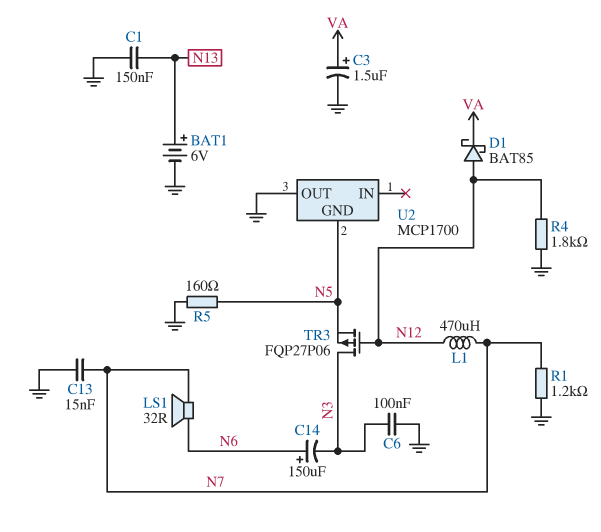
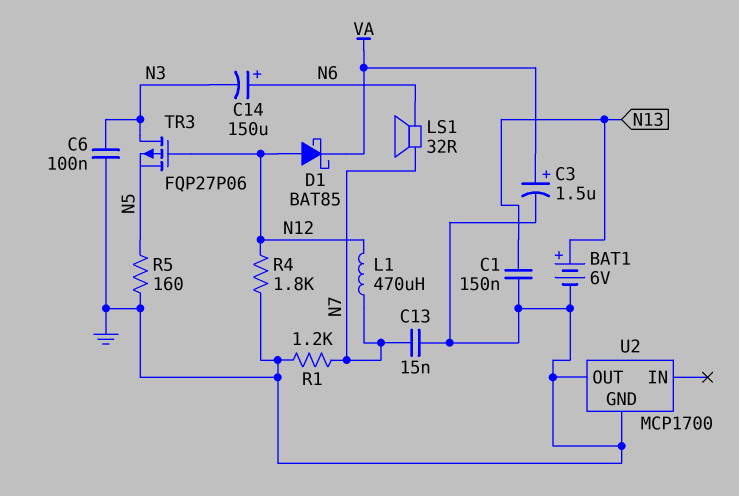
U2 pin GND: N5 -> GND

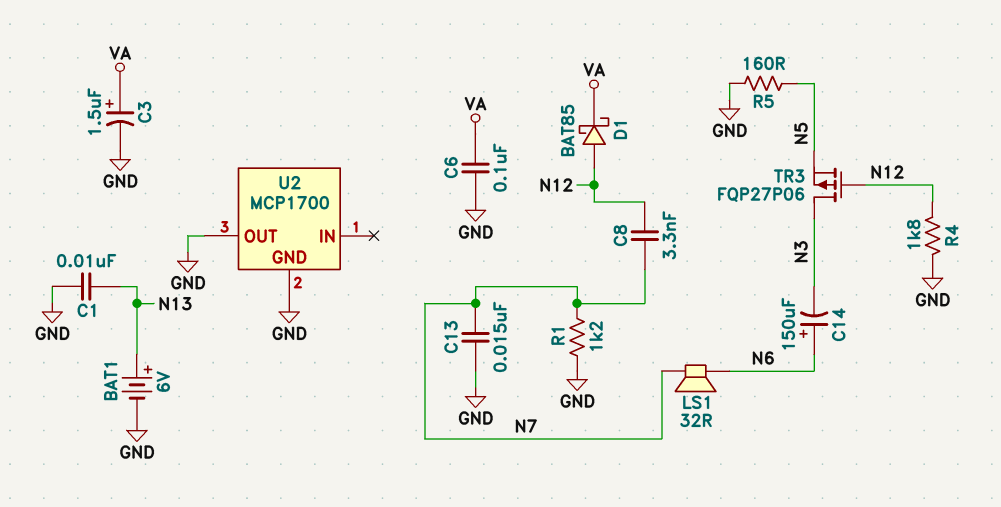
C1: 150nF (GND, N13) -> 10nF (GND, N13)
C6: 100nF (GND, N3) -> 100nF (GND, VA)
C8: none -> 3.3nF (N7, N12)
L1: 470uH (N7, N12) -> none

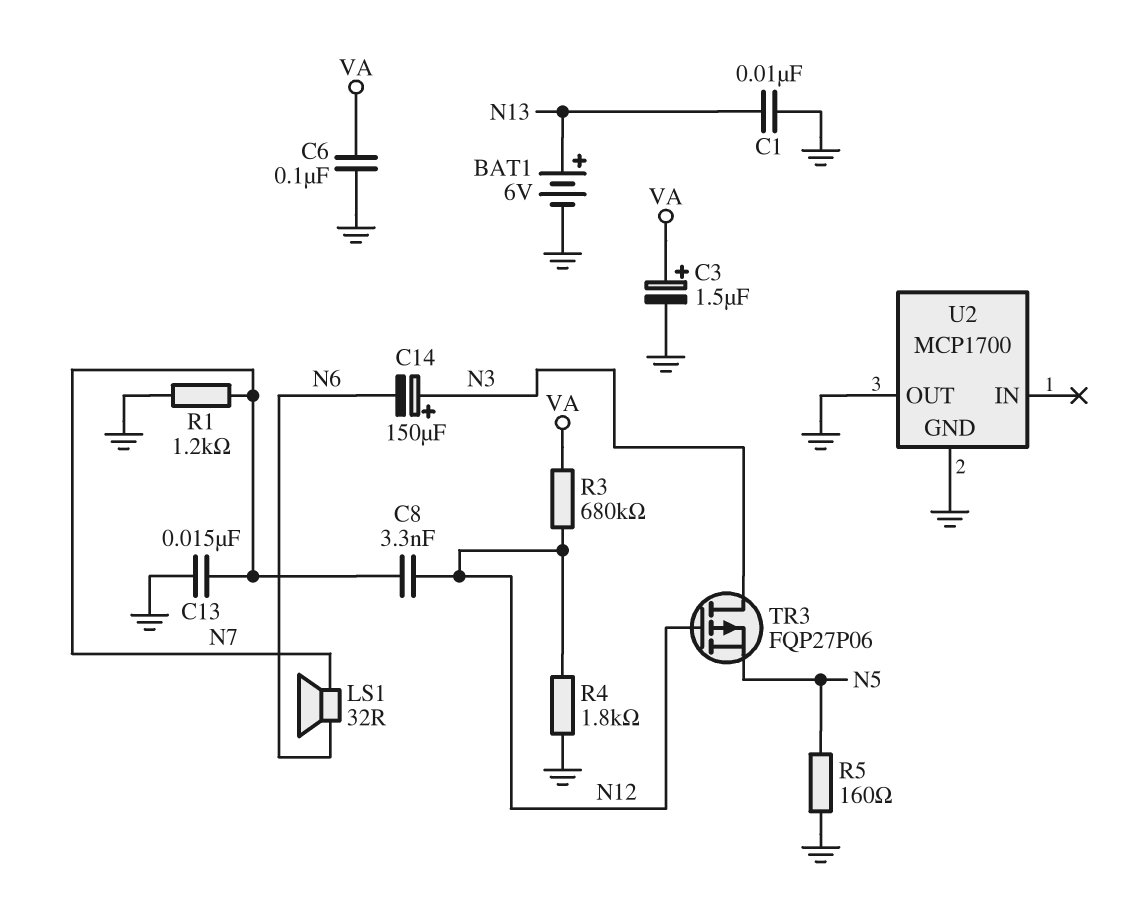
C14: 150uF (plus N6, minus N3) -> 150uF (plus N3, minus N6)
D1: schottky BAT85 (A N12, K VA) -> none
R3: none -> 680k (N12, VA)

